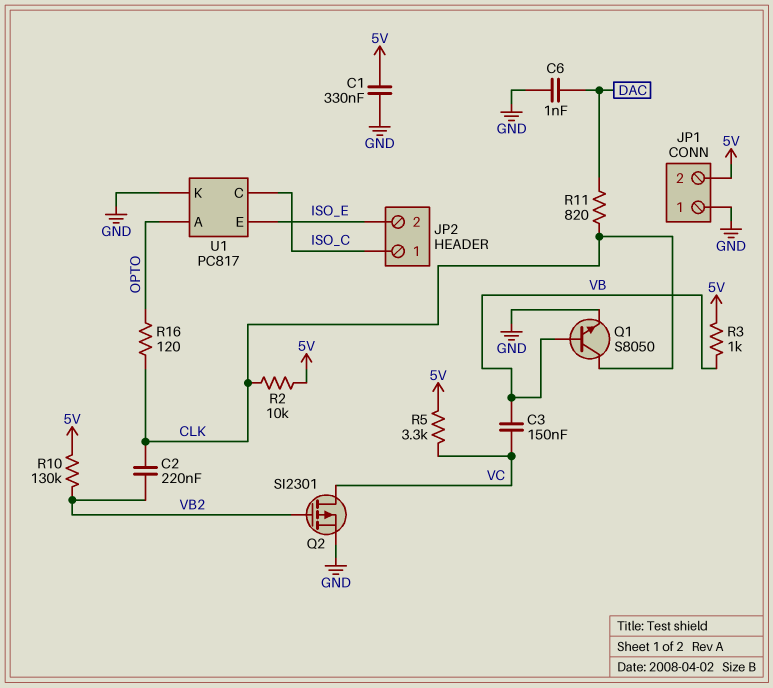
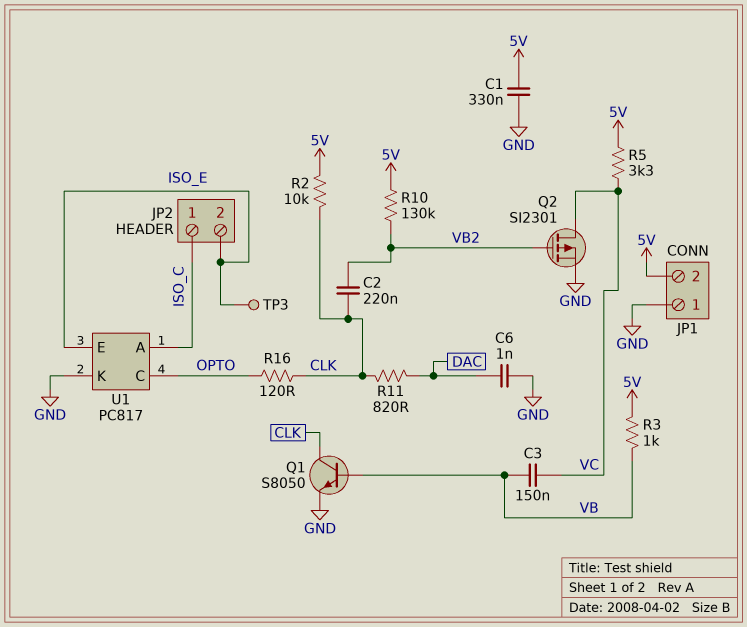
TP3: none -> test point (ISO_E)
U1 pin A: OPTO -> ISO_C
U1 pin C: ISO_C -> OPTO

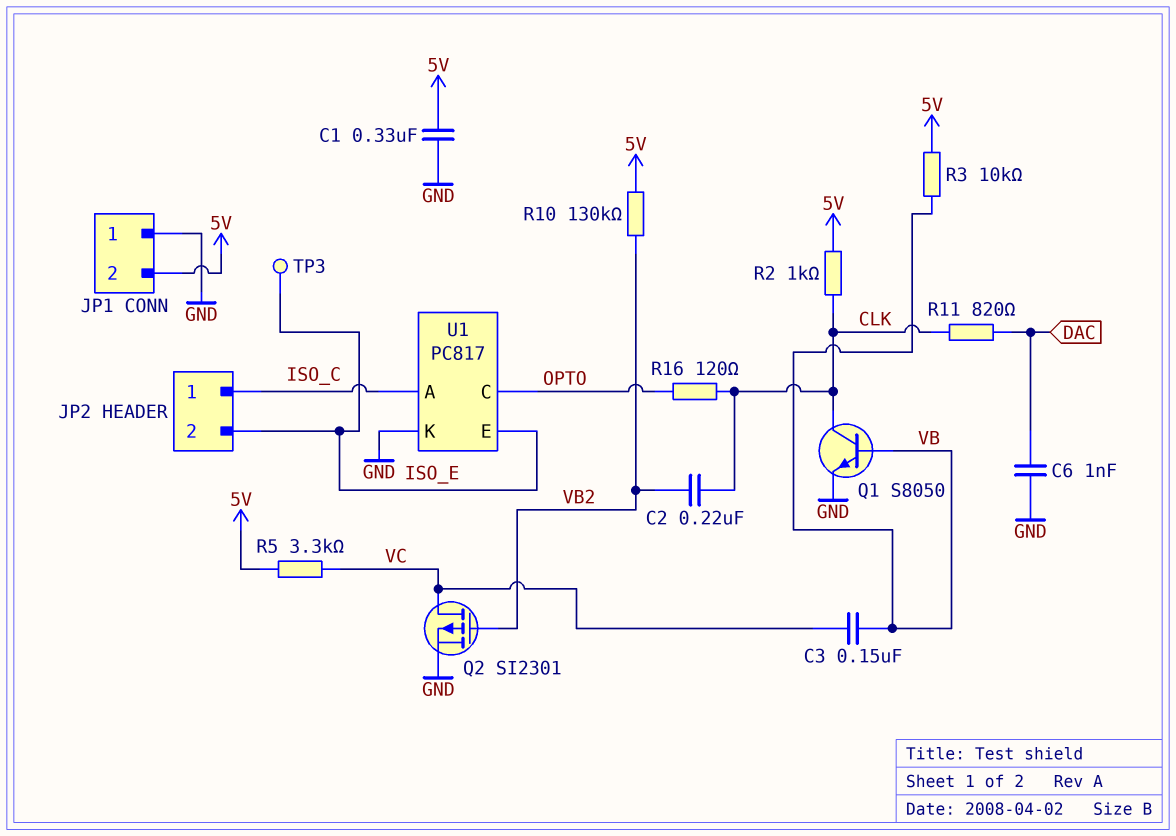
R2: 10k (5V, CLK) -> 1k (5V, CLK)
R3: 1k (5V, VB) -> 10k (5V, VB)

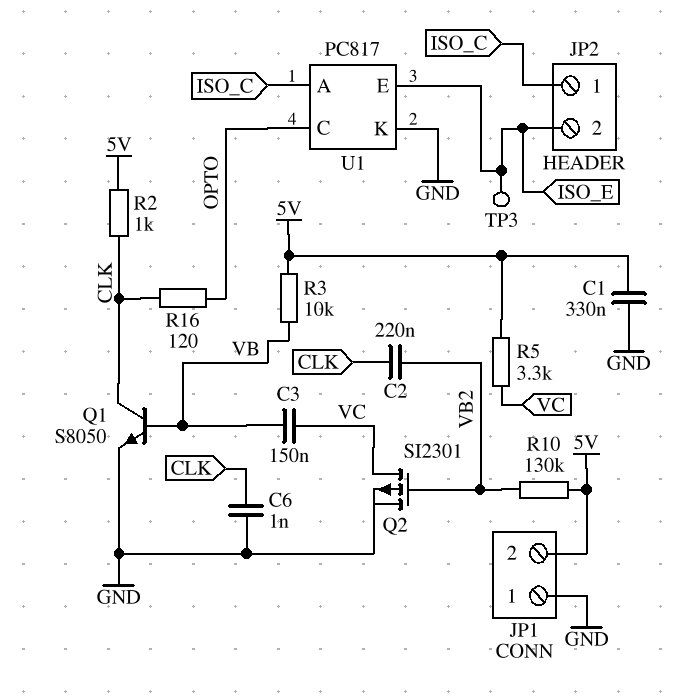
C6: 1nF (DAC, GND) -> 1nF (CLK, GND)
R11: 820 (CLK, DAC) -> none

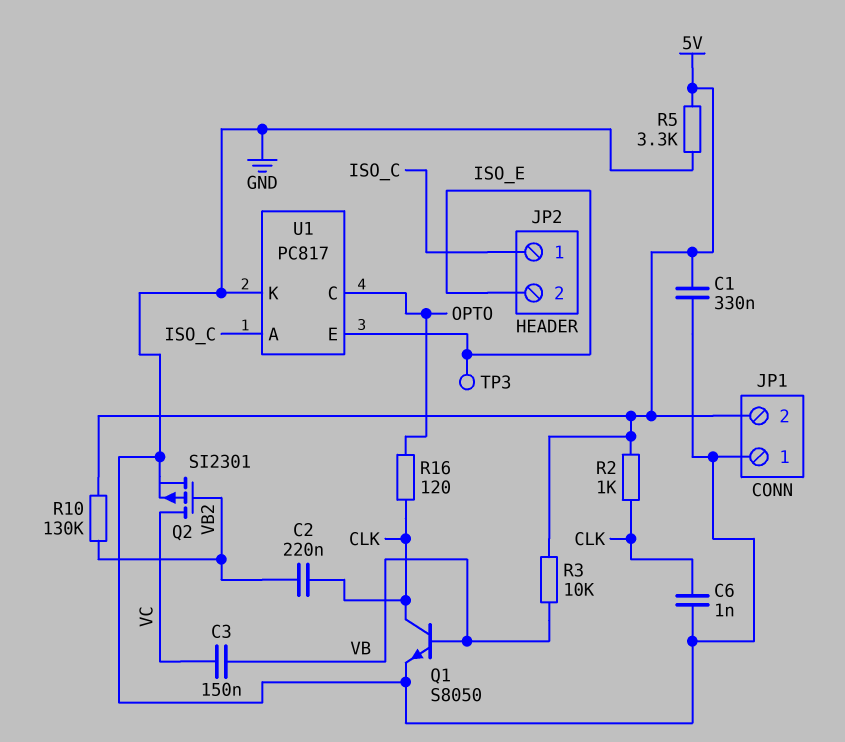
R5: 3.3k (5V, VC) -> 3.3k (5V, GND)

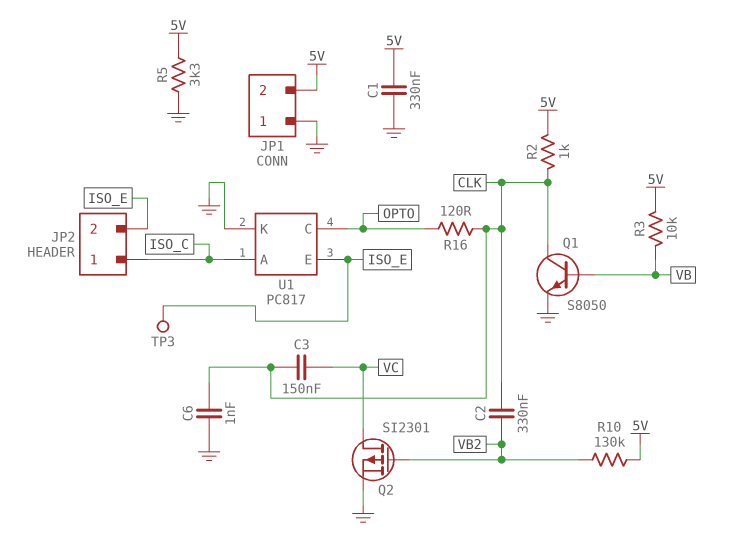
C2: 220nF (CLK, VB2) -> 330nF (CLK, VB2)
C3: 150nF (VB, VC) -> 150nF (CLK, VC)

